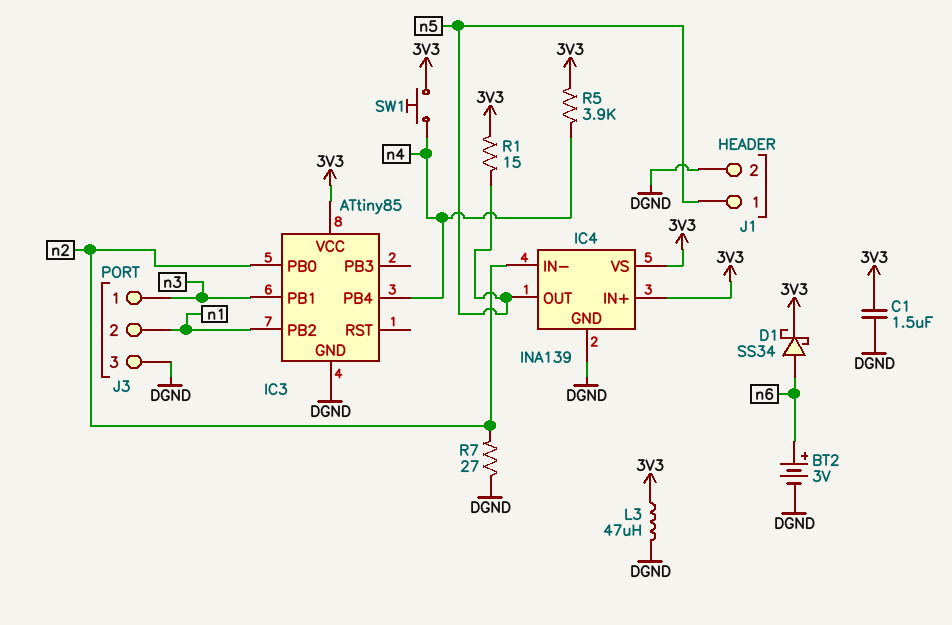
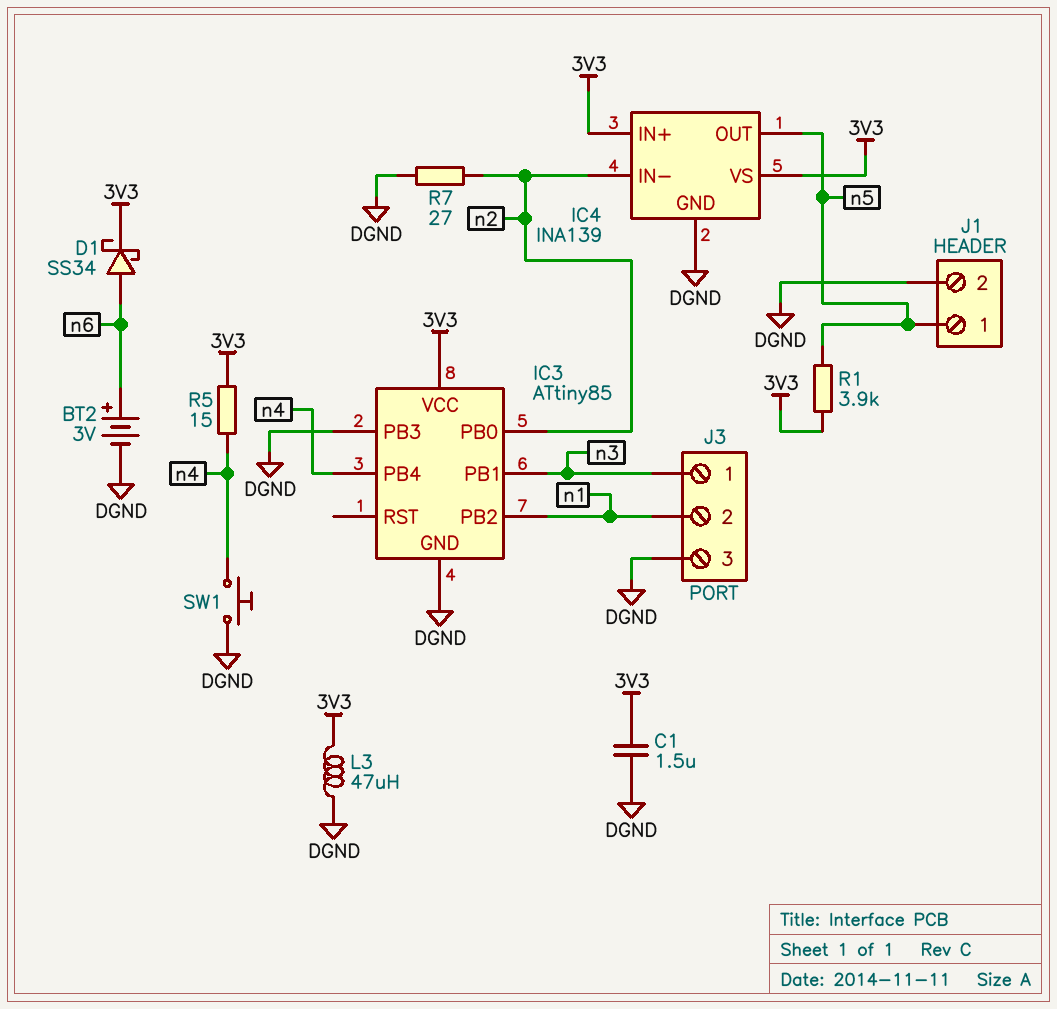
IC3 pin PB3: none -> DGND
R1: 15 (3V3, n5) -> 3.9k (3V3, n5)
R5: 3.9k (3V3, n4) -> 15 (3V3, n4)
SW1: button (3V3, n4) -> button (DGND, n4)

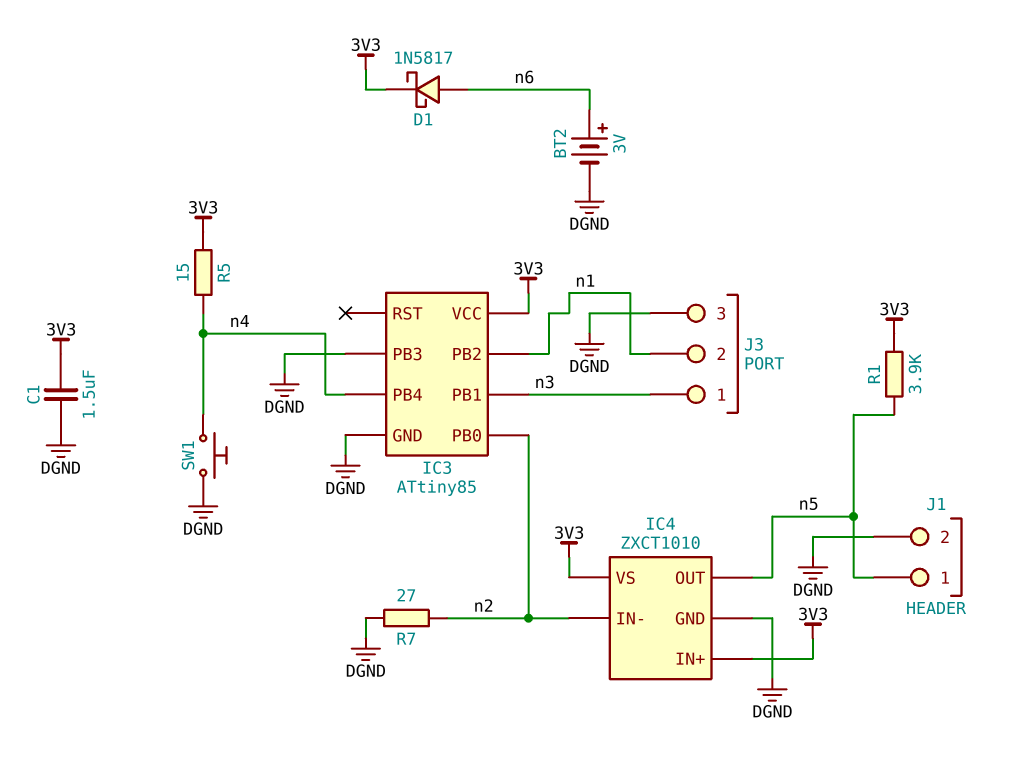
D1: schottky SS34 (A n6, K 3V3) -> schottky 1N5817 (A n6, K 3V3)
IC4: INA139 -> ZXCT1010
L3: 47uH (3V3, DGND) -> none

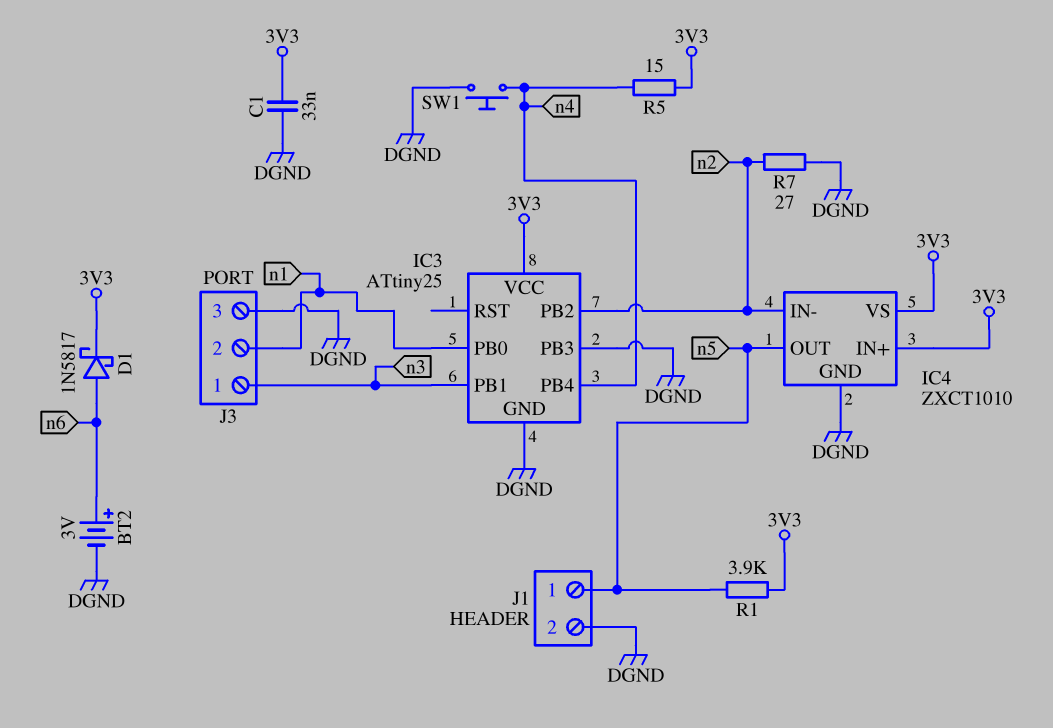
C1: 1.5uF (3V3, DGND) -> 33nF (3V3, DGND)
IC3: ATtiny85 -> ATtiny25
IC3 pin PB0: n2 -> n1
IC3 pin PB2: n1 -> n2

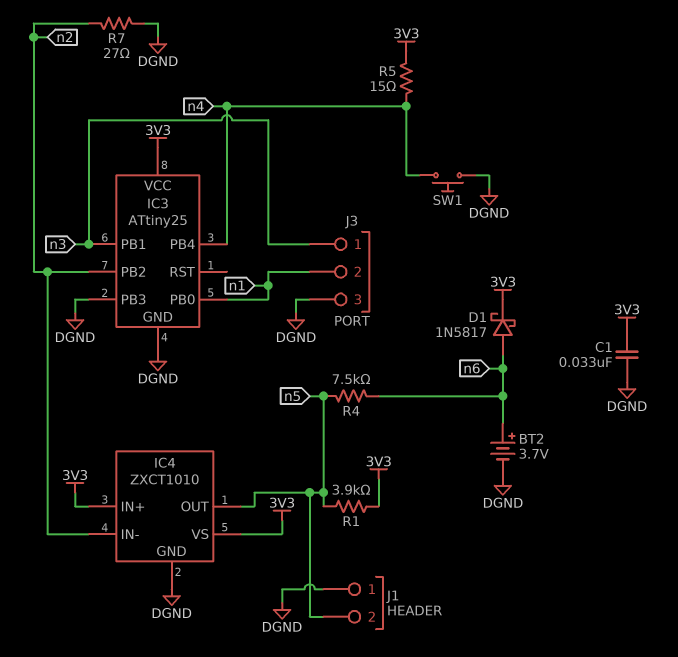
BT2: 3V (plus n6, minus DGND) -> 3.7V (plus n6, minus DGND)
J1 pin 1: n5 -> DGND
J1 pin 2: DGND -> n5
R4: none -> 7.5k (n5, n6)

